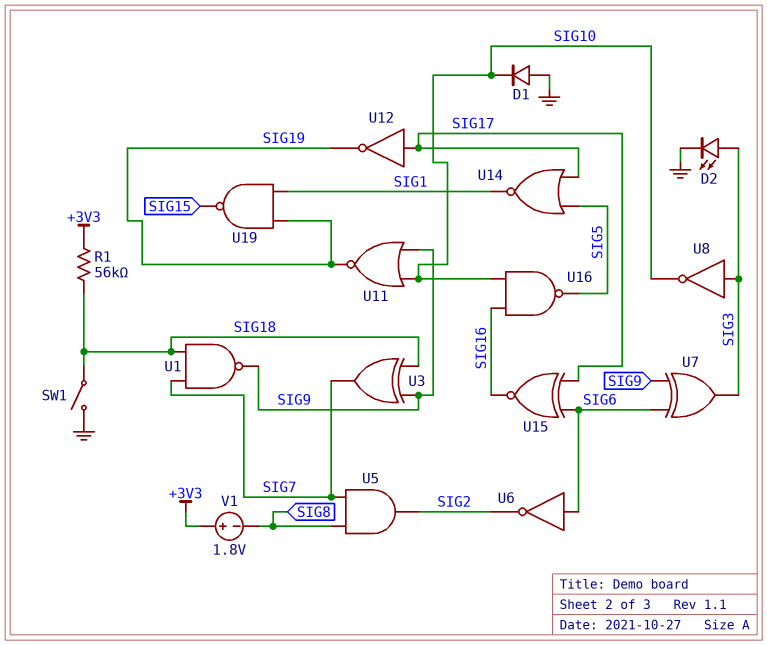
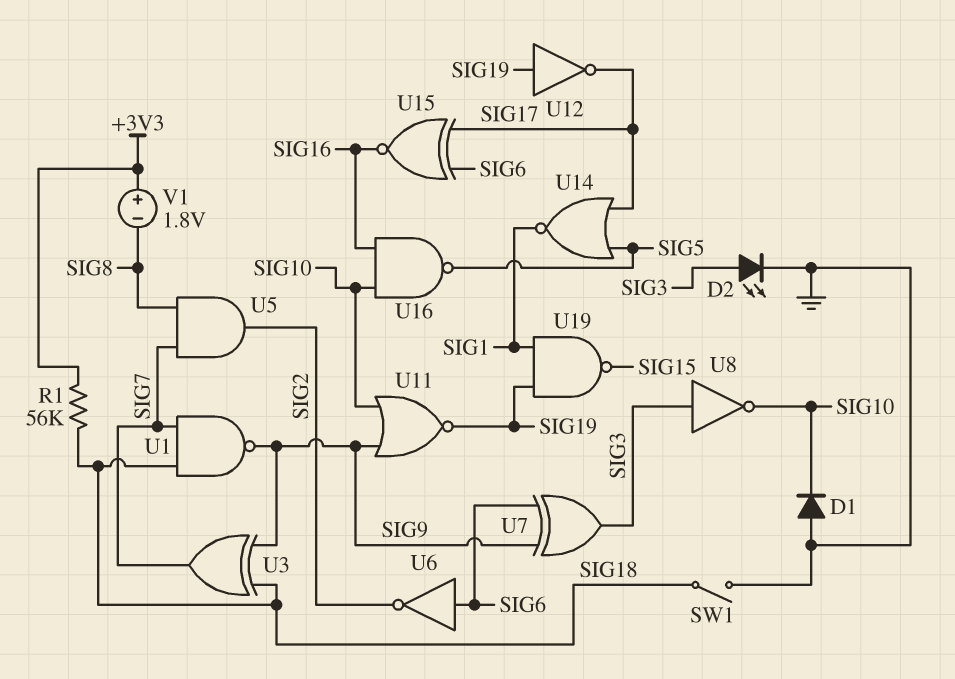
U12: NOT (in SIG17, out SIG19) -> NOT (in SIG19, out SIG17)

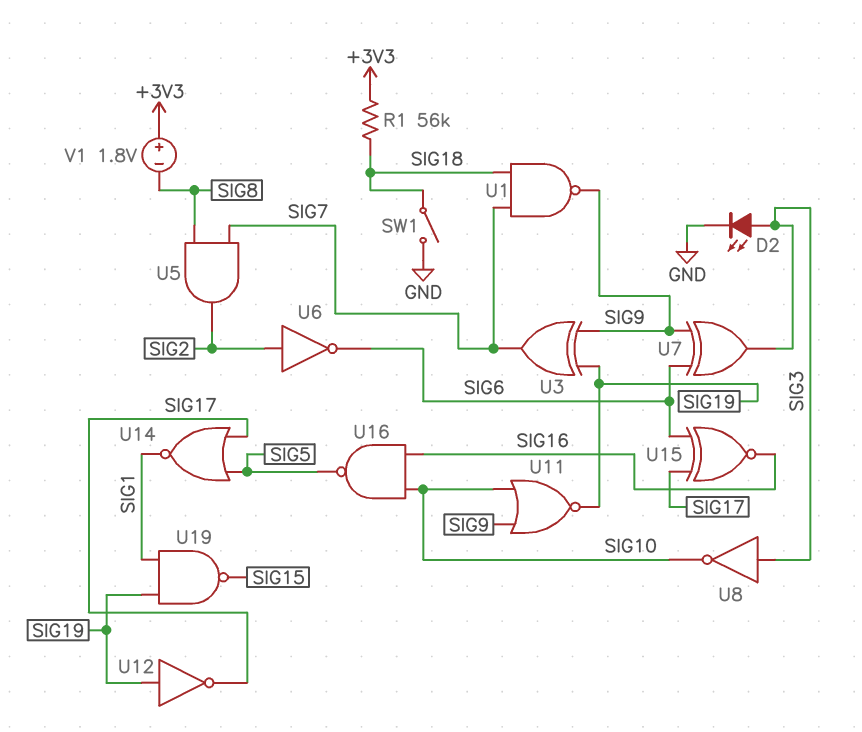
D1: diode (A GND, K SIG10) -> none
U3: XOR (in SIG9, in SIG18, out SIG7) -> XOR (in SIG9, in SIG19, out SIG7)
U6: NOT (in SIG6, out SIG2) -> NOT (in SIG2, out SIG6)

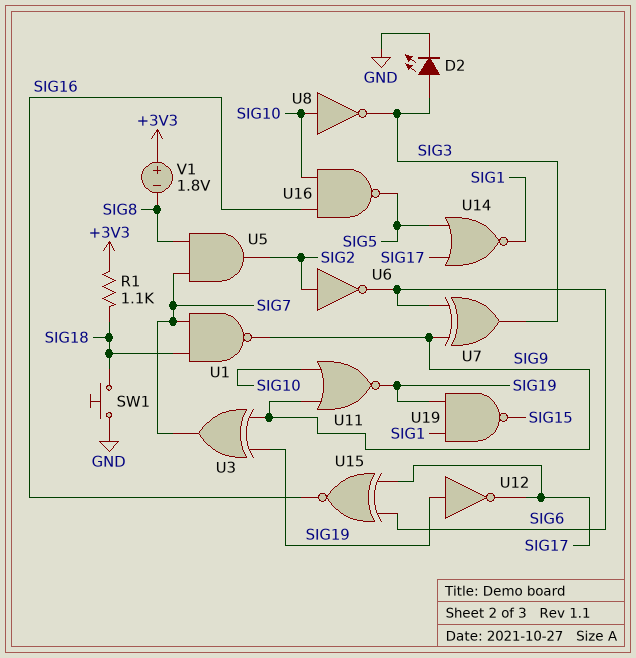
R1: 56k (+3V3, SIG18) -> 1.1k (+3V3, SIG18)
SW1: switch (GND, SIG18) -> button (GND, SIG18)
U8: NOT (in SIG3, out SIG10) -> NOT (in SIG10, out SIG3)

